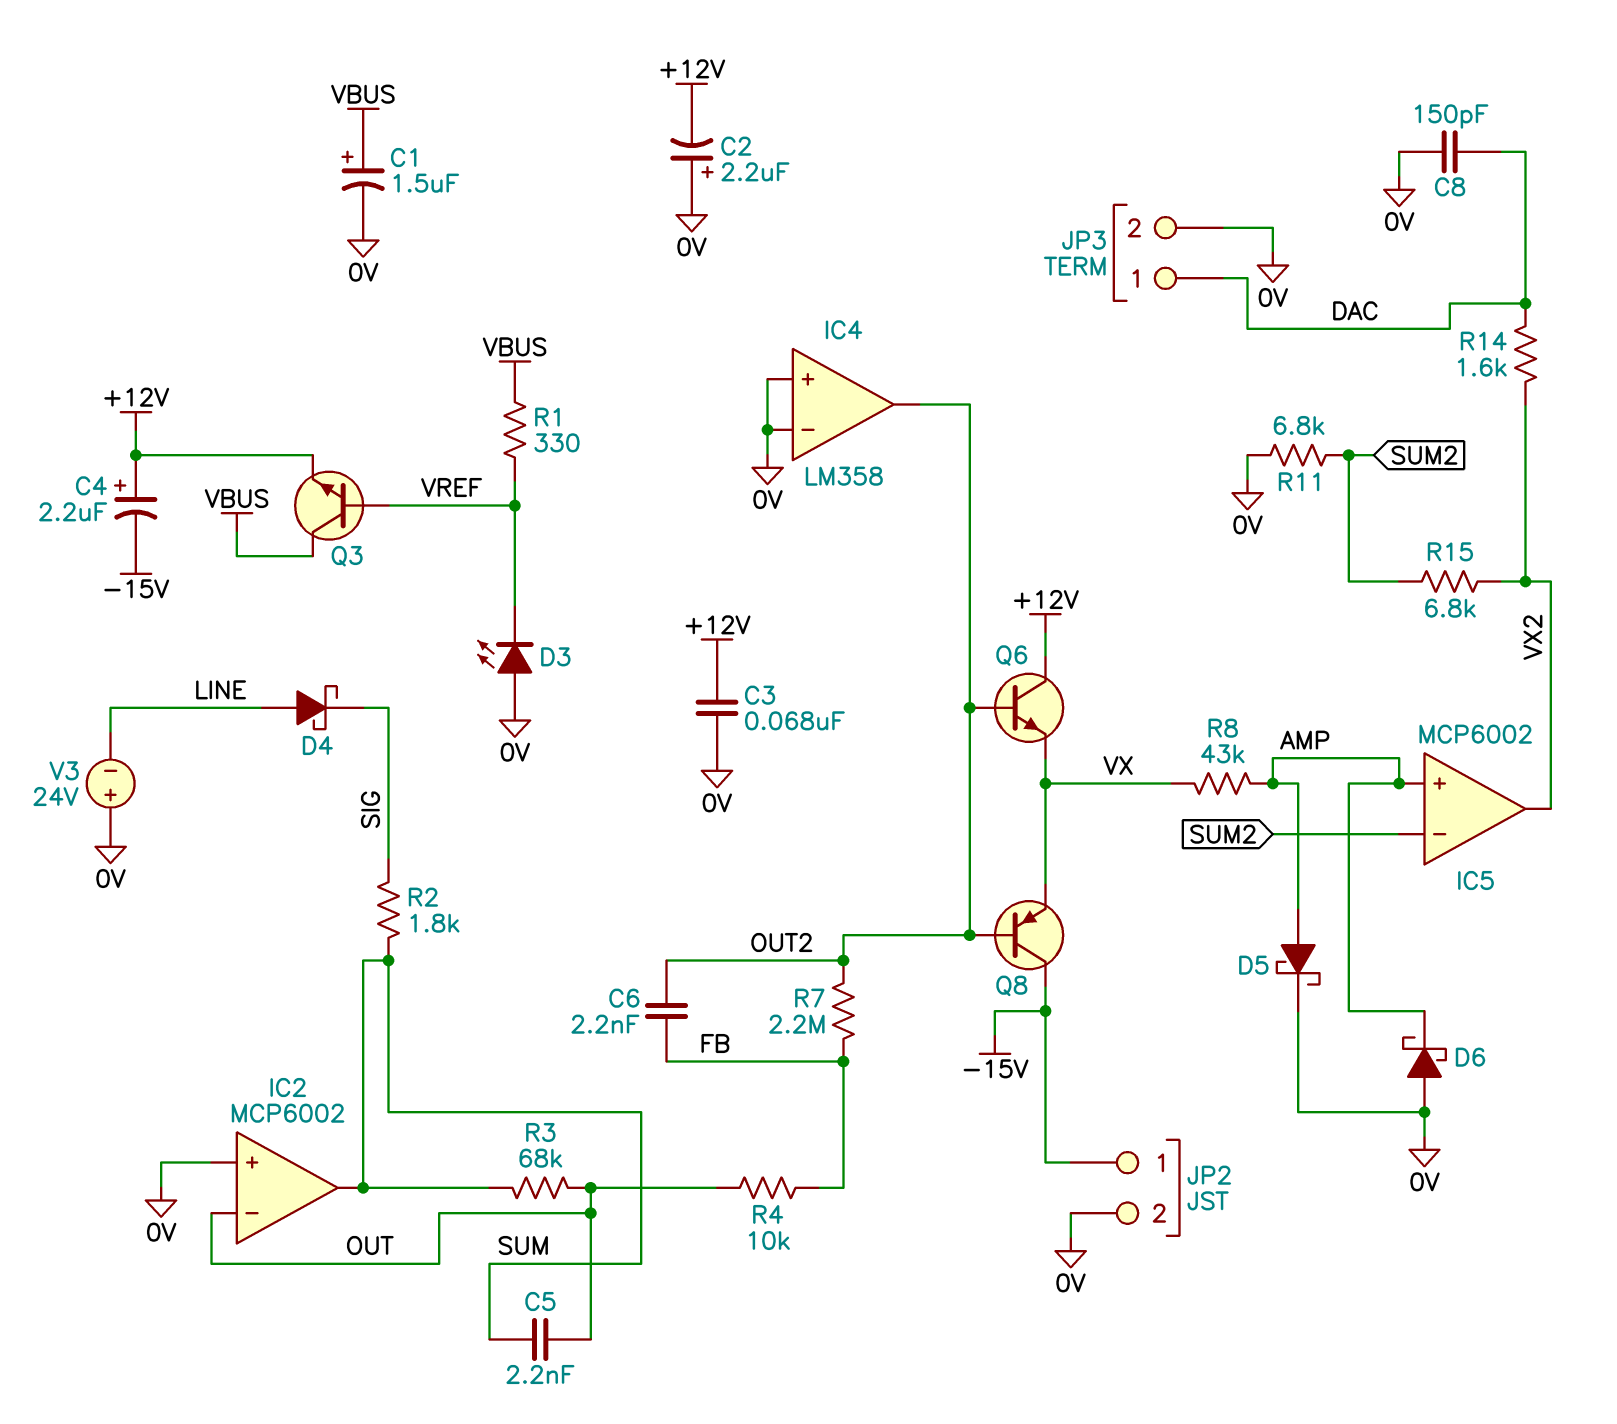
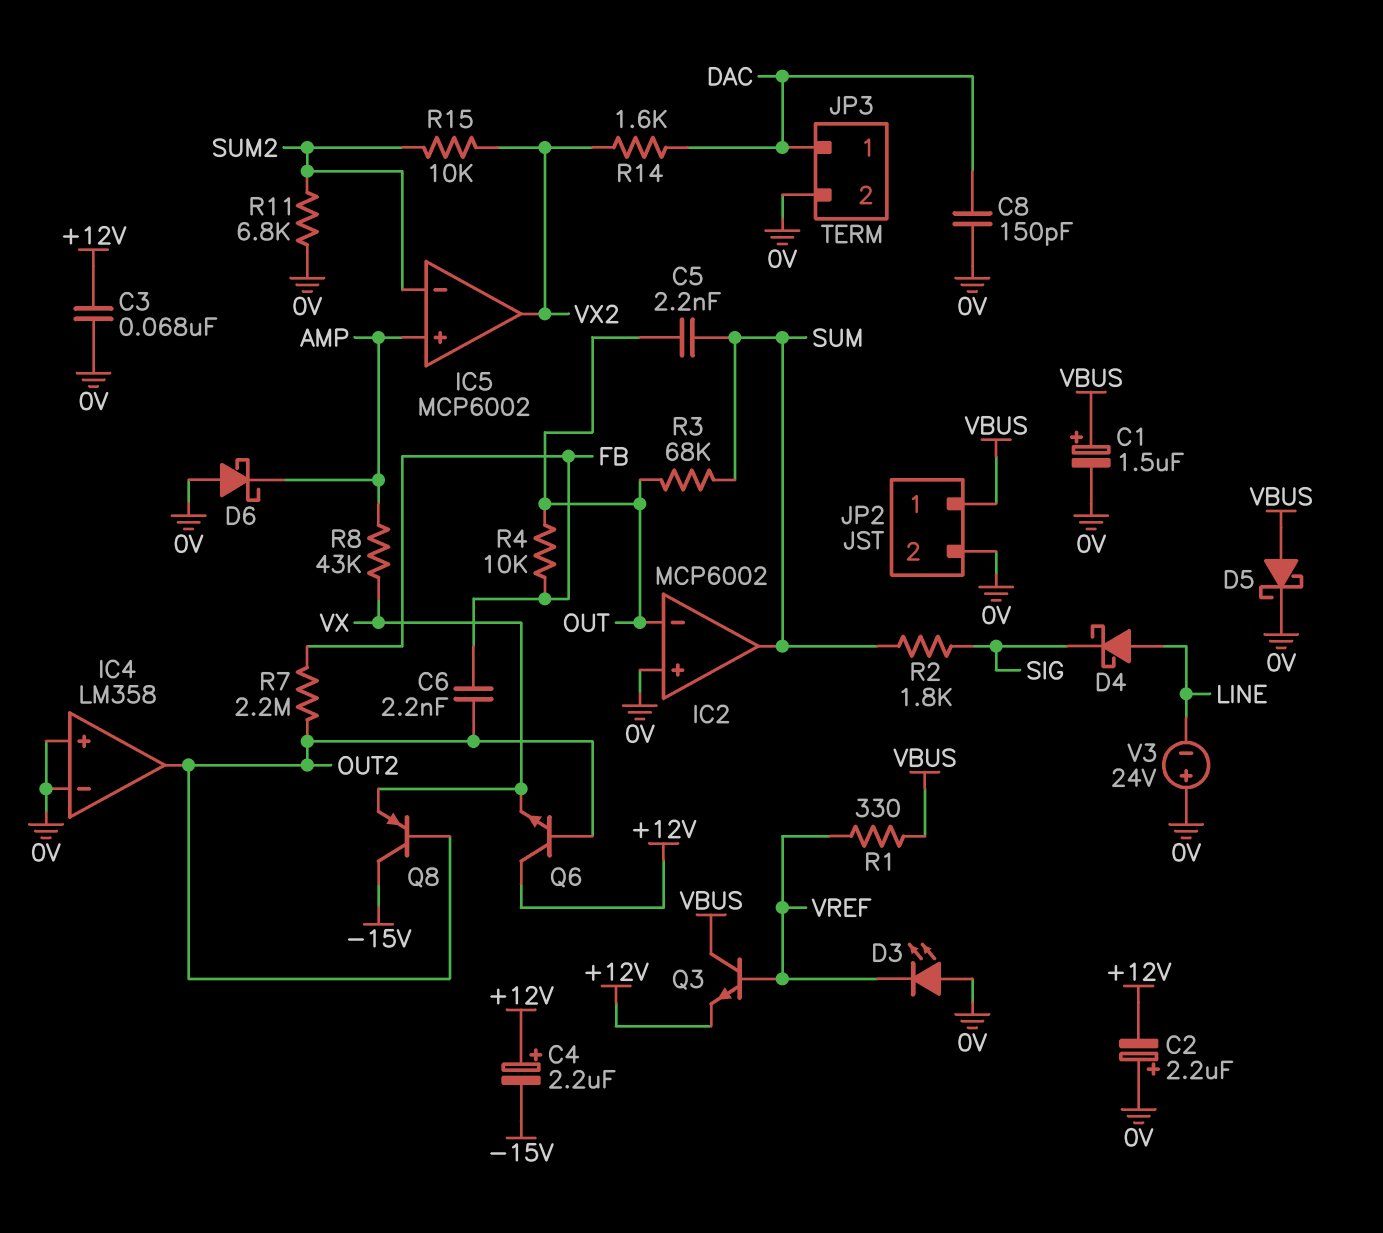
D5: schottky (A AMP, K 0V) -> schottky (A VBUS, K 0V)
JP2 pin 1: -15V -> VBUS
R15: 6.8k (SUM2, VX2) -> 10k (SUM2, VX2)

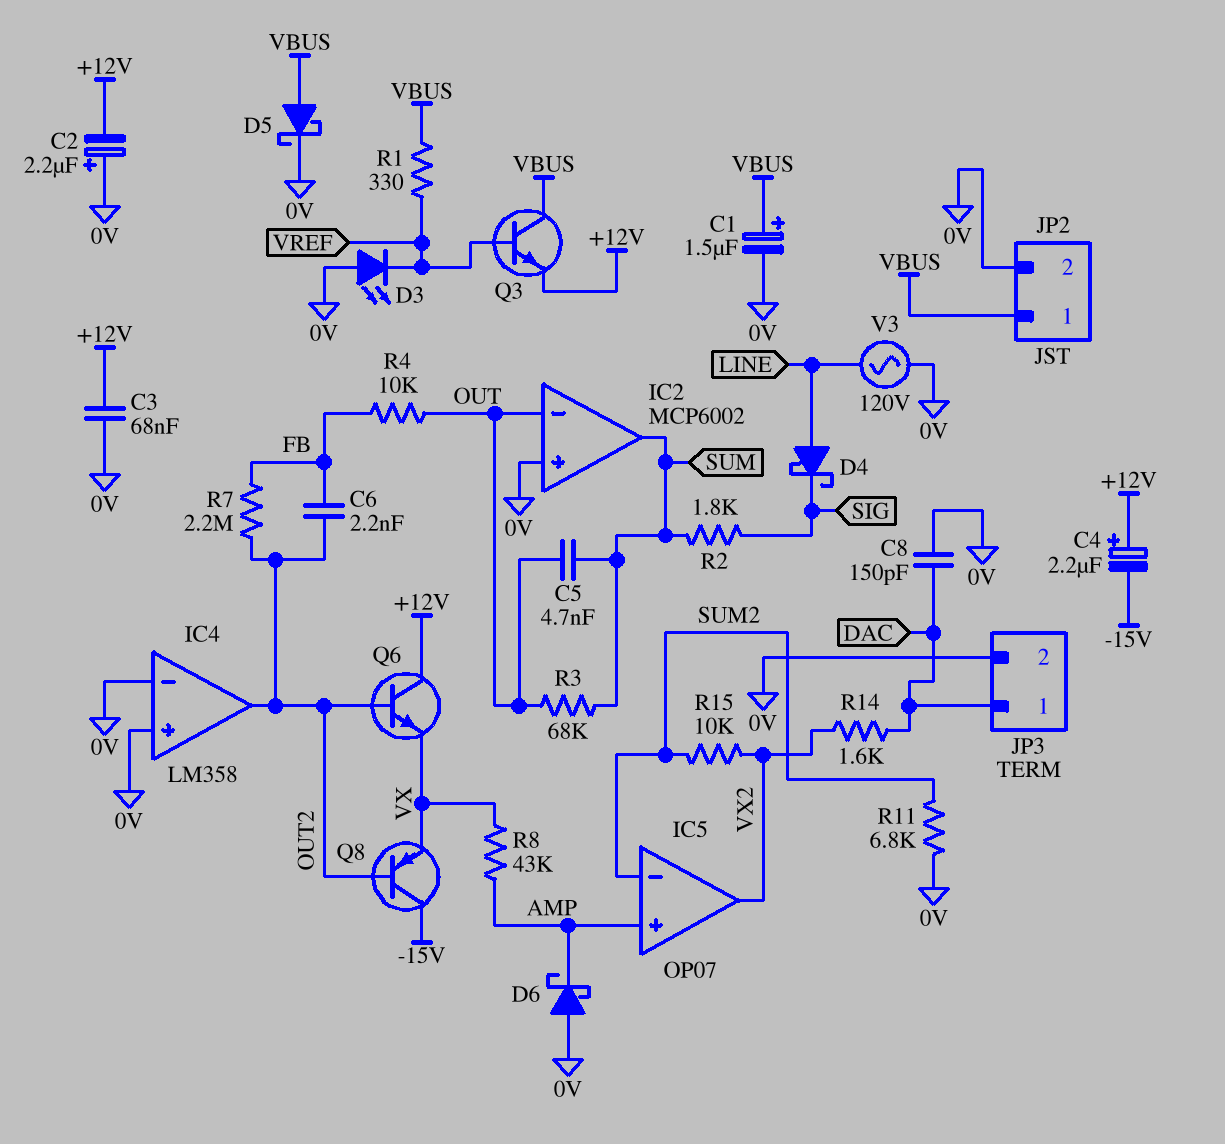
C5: 2.2nF (OUT, SUM) -> 4.7nF (OUT, SUM)
IC5: MCP6002 -> OP07
V3: 24V (plus 0V, minus LINE) -> AC 120V (0V, LINE)

